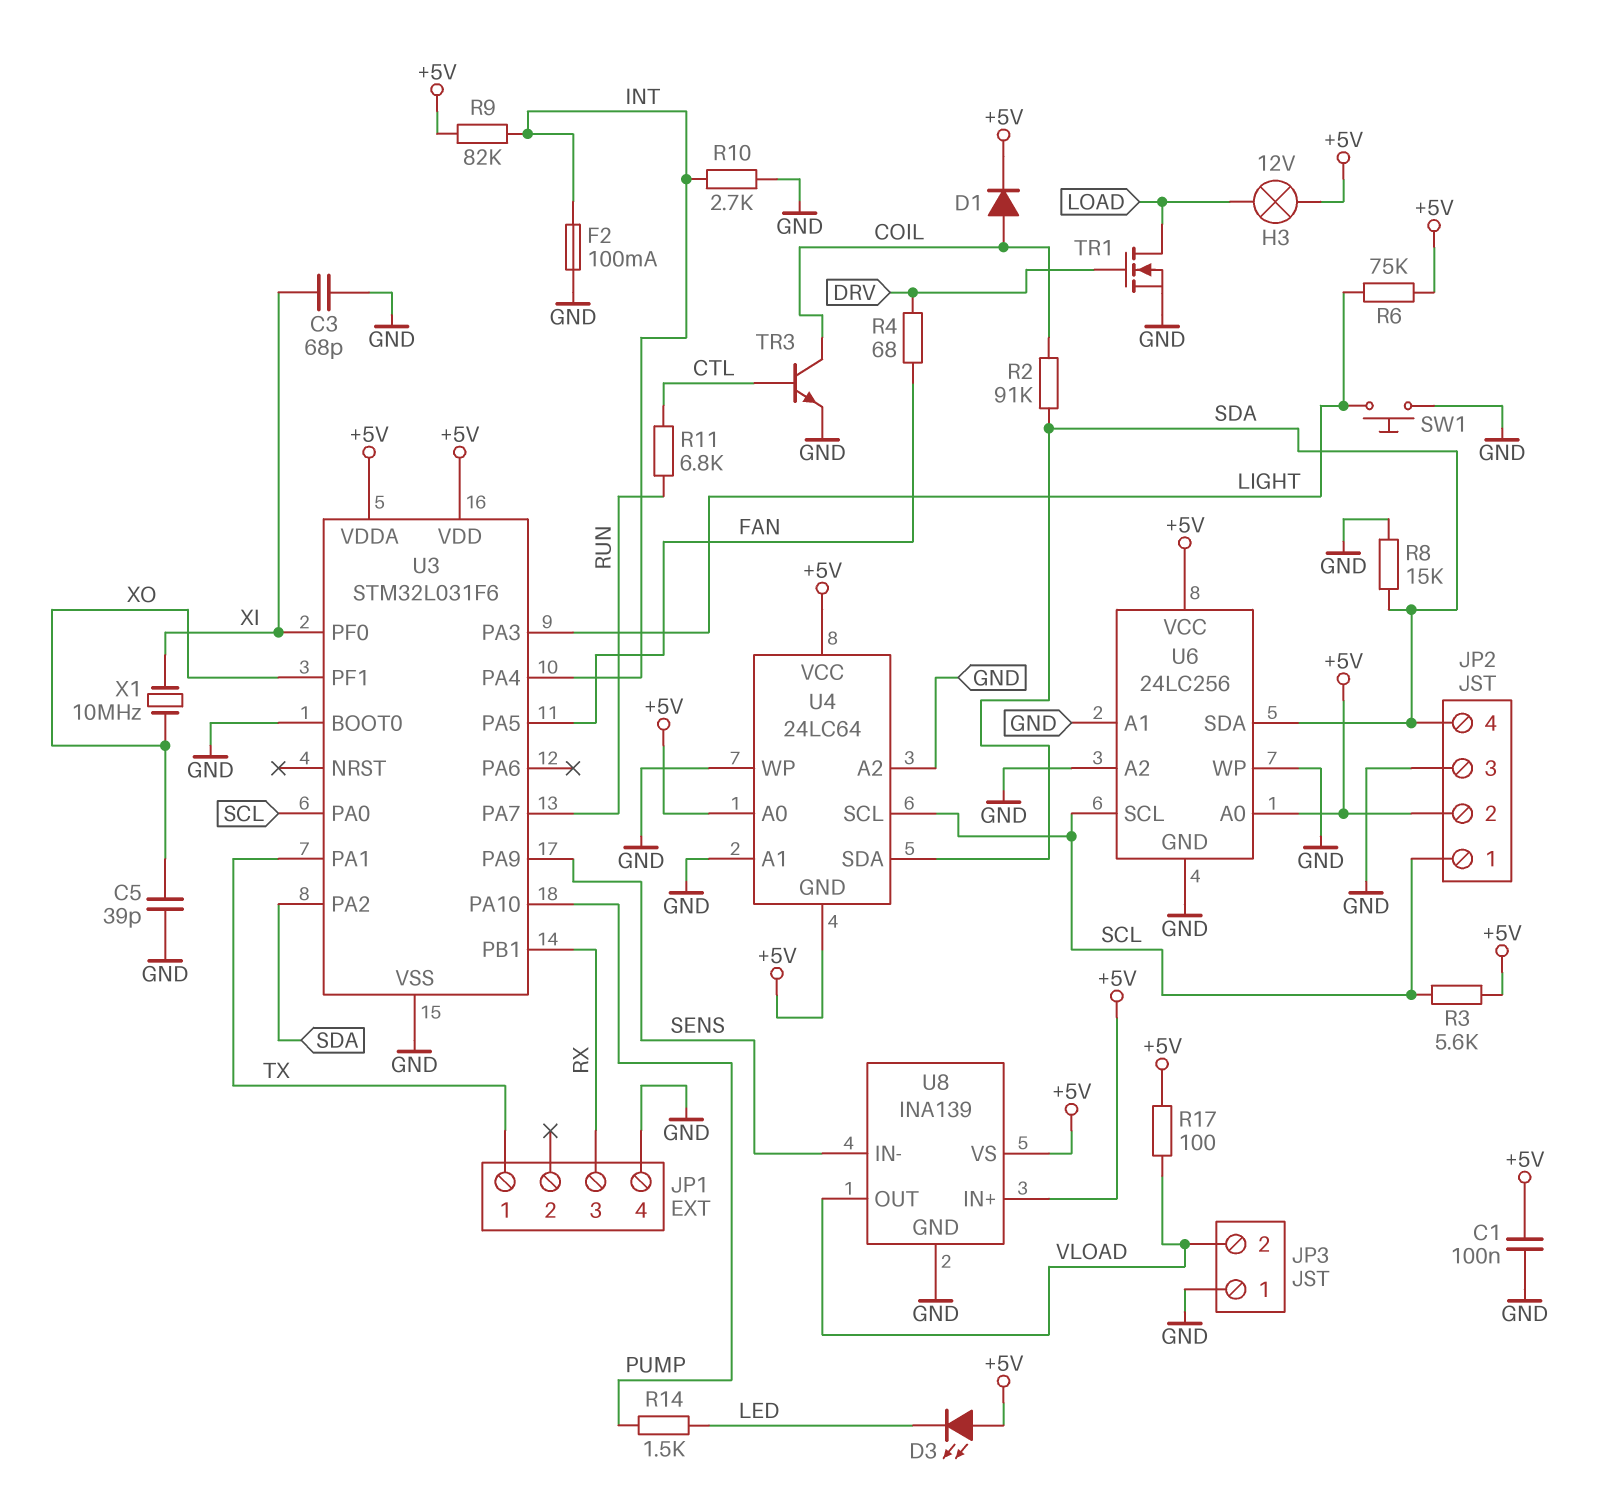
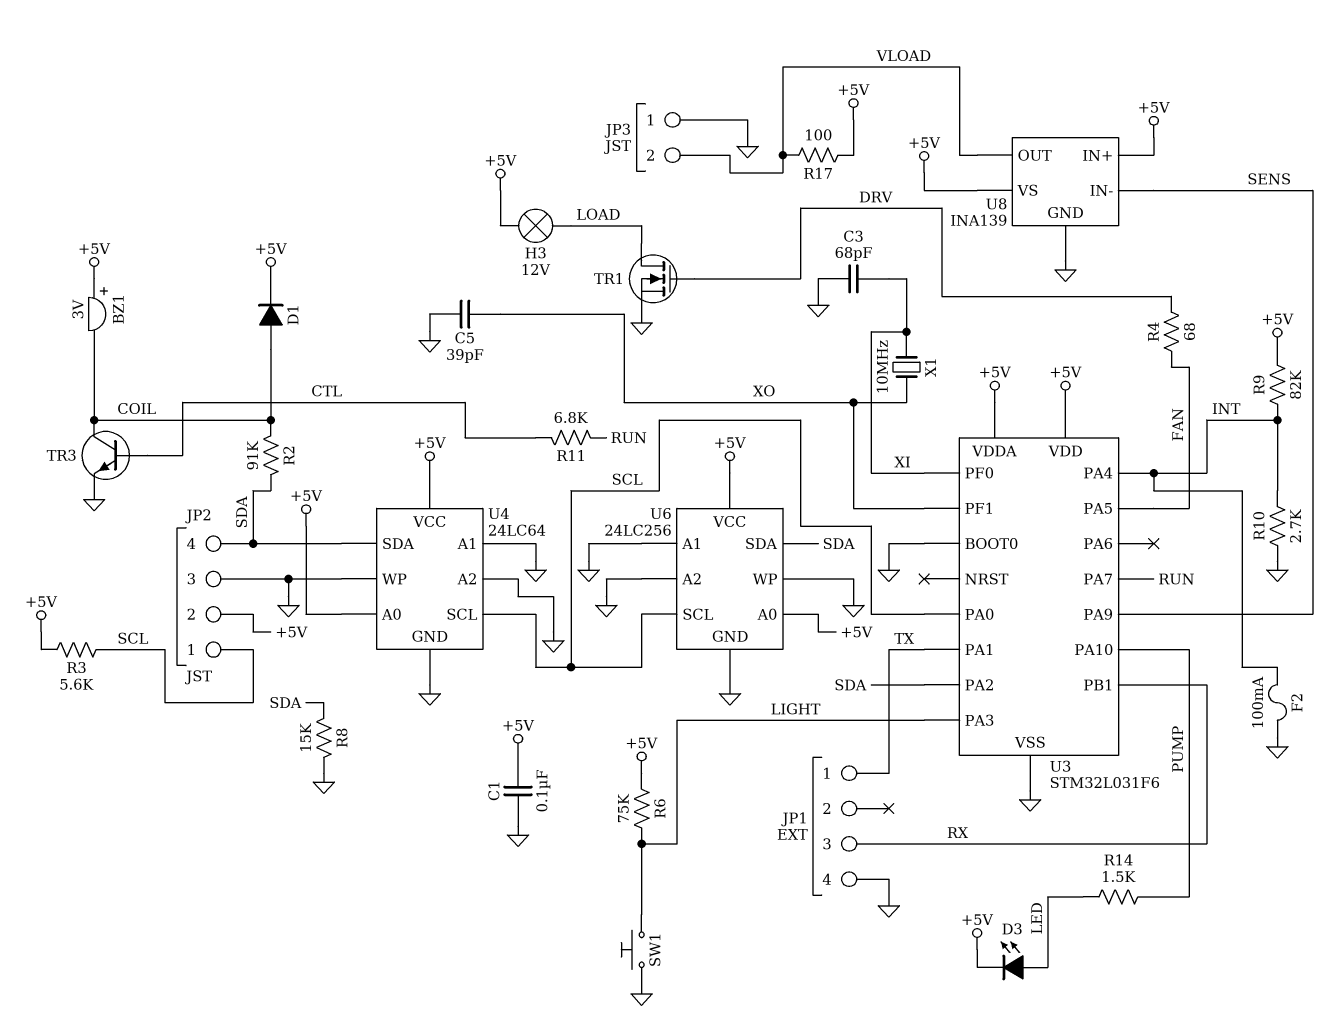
BZ1: none -> buzzer 3V (plus +5V, minus COIL)
D3: LED (A +5V, K LED) -> LED (A LED, K +5V)
U4 pin GND: +5V -> GND

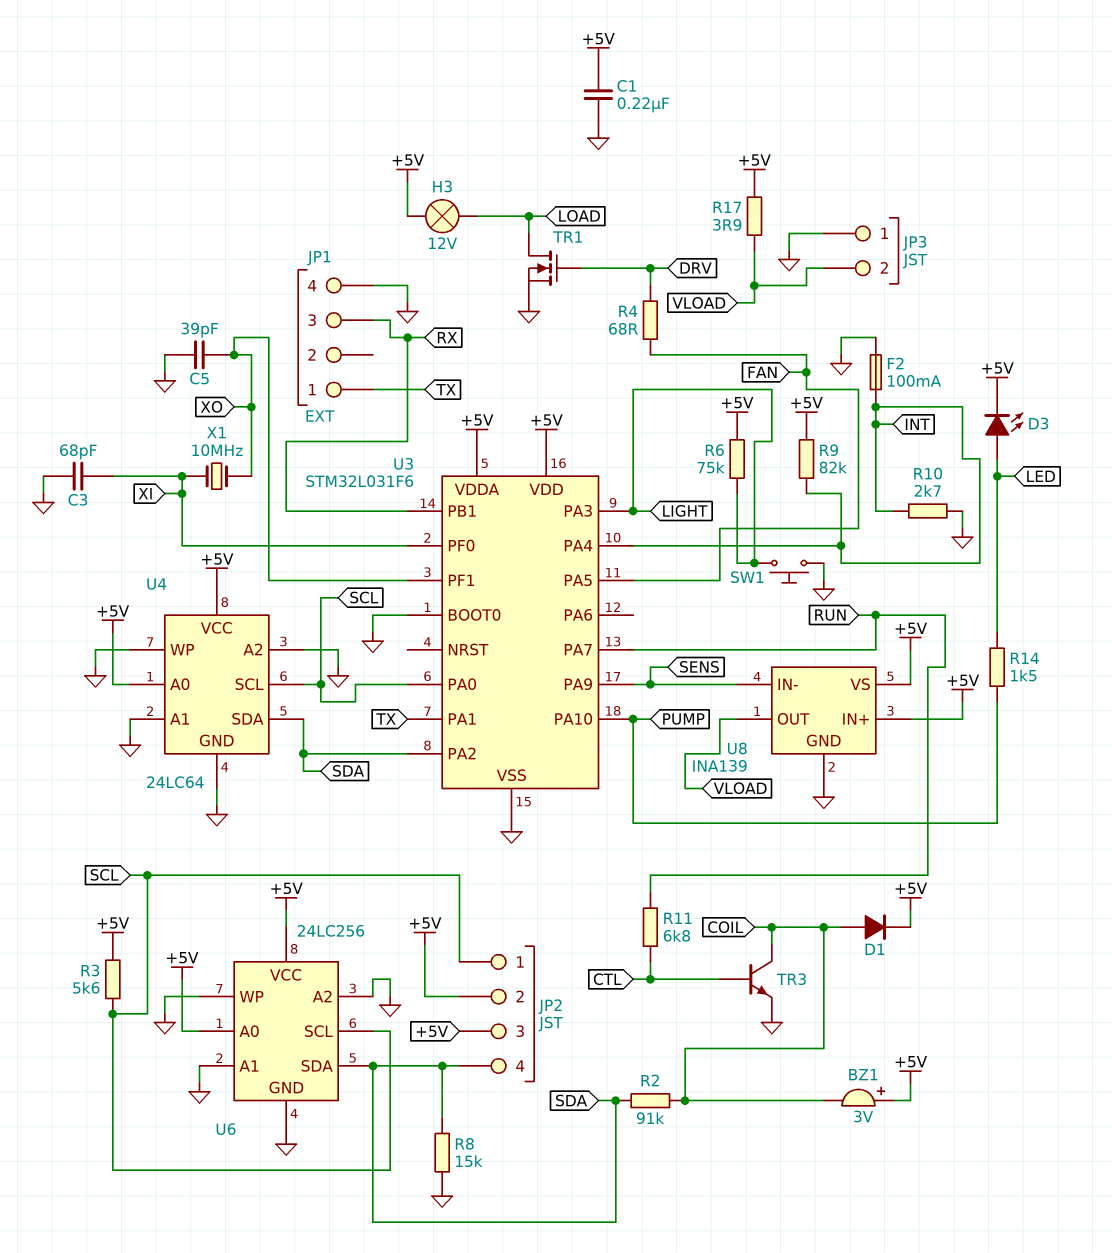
C1: 100nF (+5V, GND) -> 220nF (+5V, GND)
JP2 pin 3: GND -> +5V
R17: 100 (+5V, VLOAD) -> 3.9 (+5V, VLOAD)

